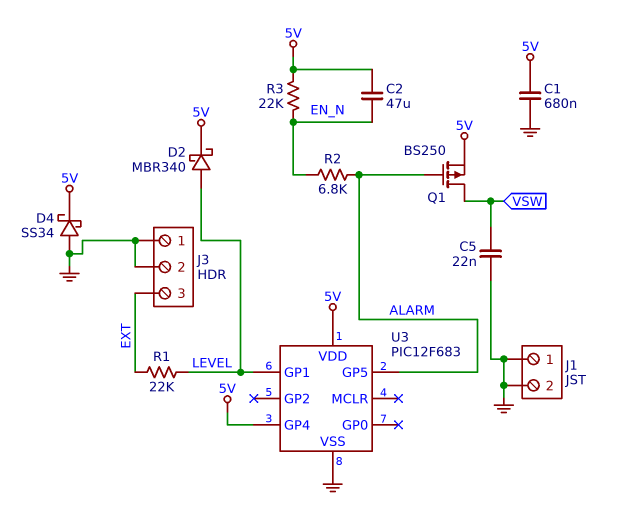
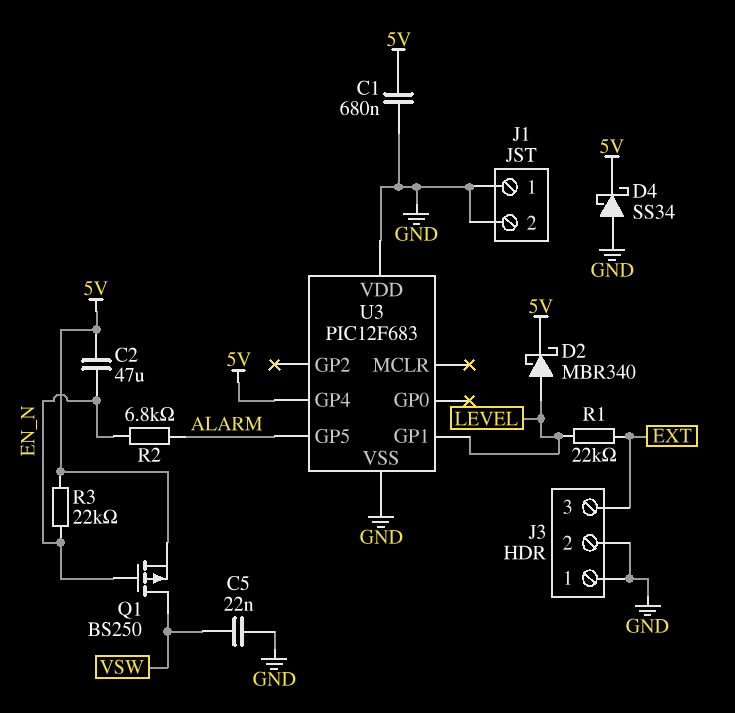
Q1: PMOS BS250 (G ALARM, D VSW, S 5V) -> PMOS BS250 (G EN_N, D VSW, S 5V)
U3 pin VDD: 5V -> GND

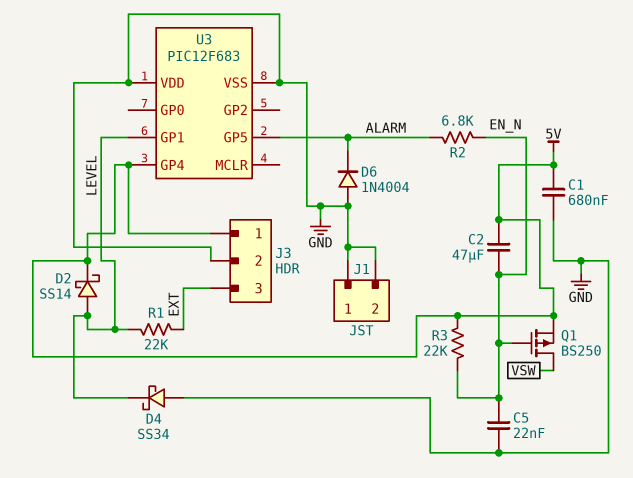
C5: 22nF (GND, VSW) -> 22nF (EN_N, GND)
D2: schottky MBR340 (A LEVEL, K 5V) -> schottky SS14 (A LEVEL, K 5V)
D4: schottky SS34 (A GND, K 5V) -> schottky SS34 (A GND, K LEVEL)
D6: none -> diode 1N4004 (A GND, K ALARM)
J3 pin 1: GND -> 5V

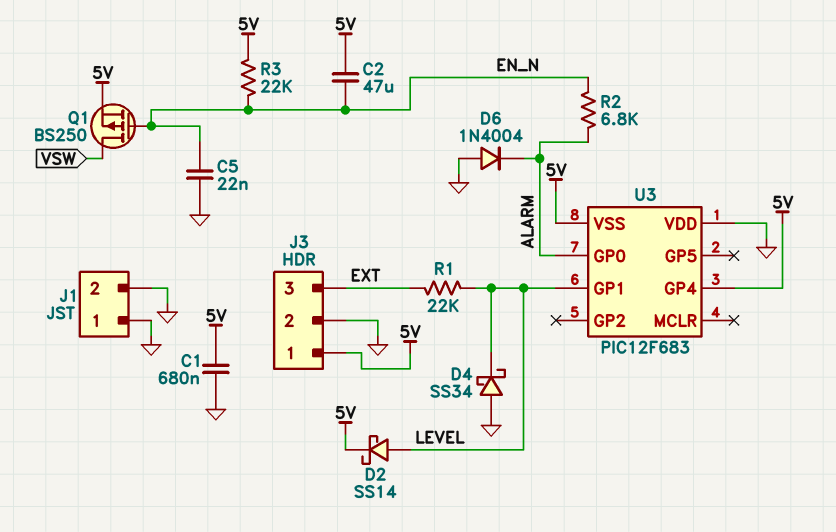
U3 pin GP0: none -> ALARM
U3 pin GP5: ALARM -> none
U3 pin VSS: GND -> 5V

